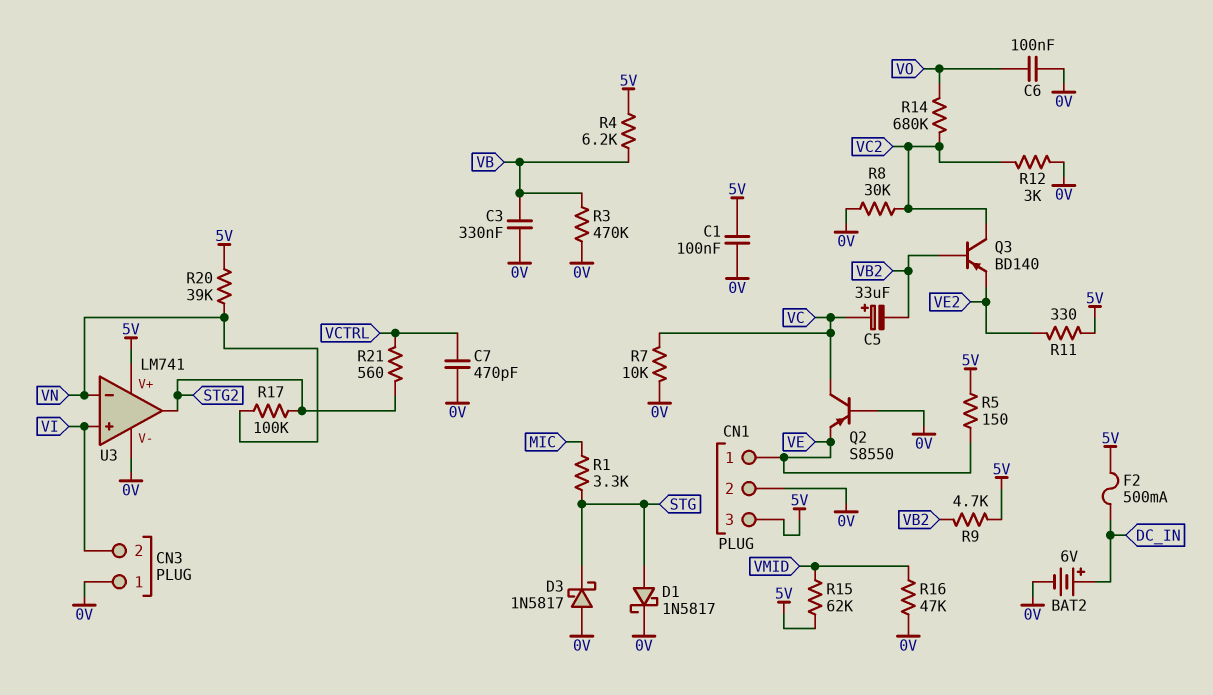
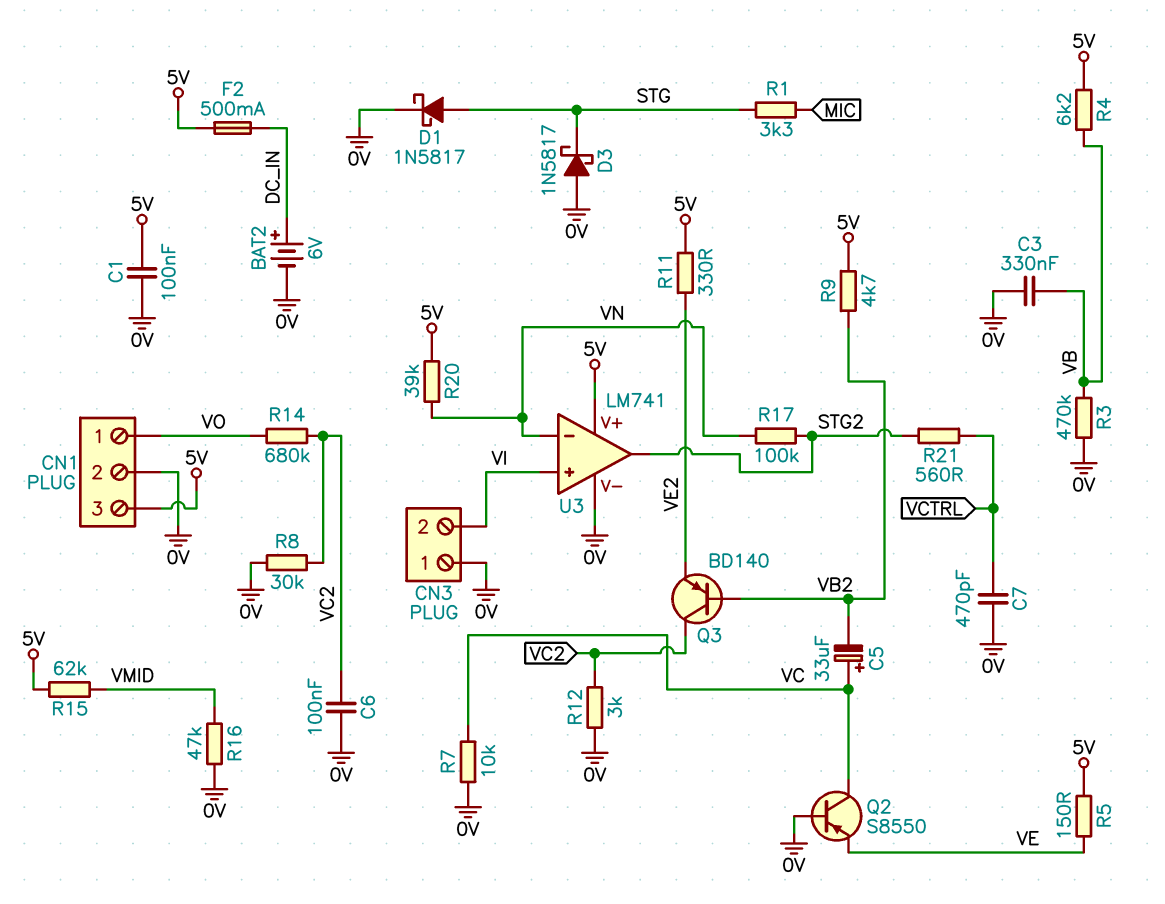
C6: 100nF (0V, VO) -> 100nF (0V, VC2)
CN1 pin 1: VE -> VO

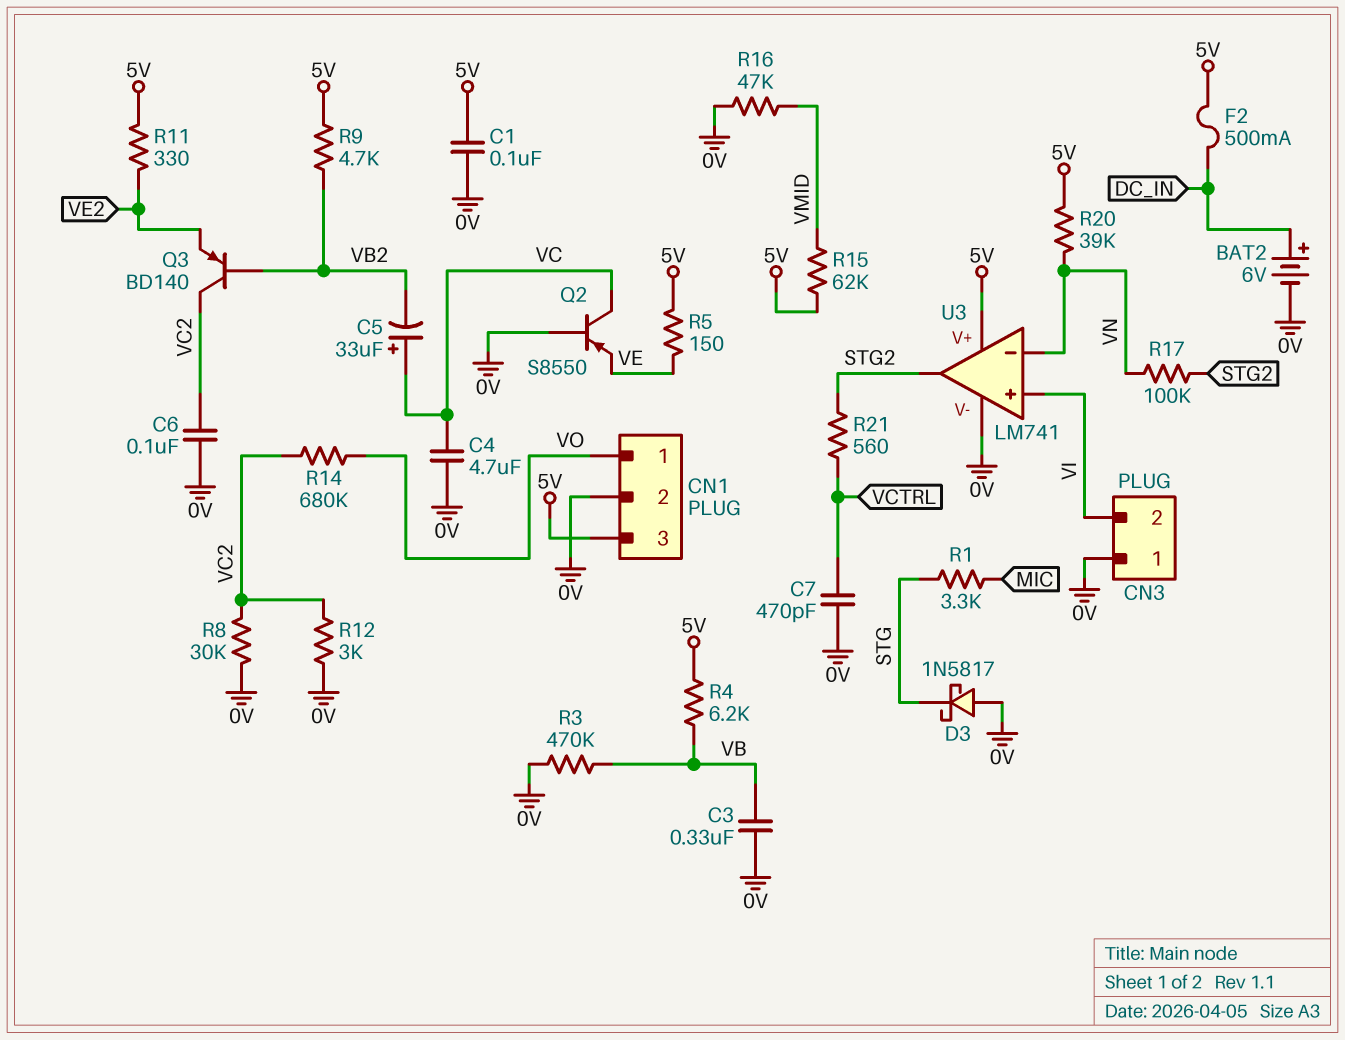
C4: none -> 4.7uF (0V, VC)
D1: schottky 1N5817 (A STG, K 0V) -> none
R7: 10k (0V, VC) -> none

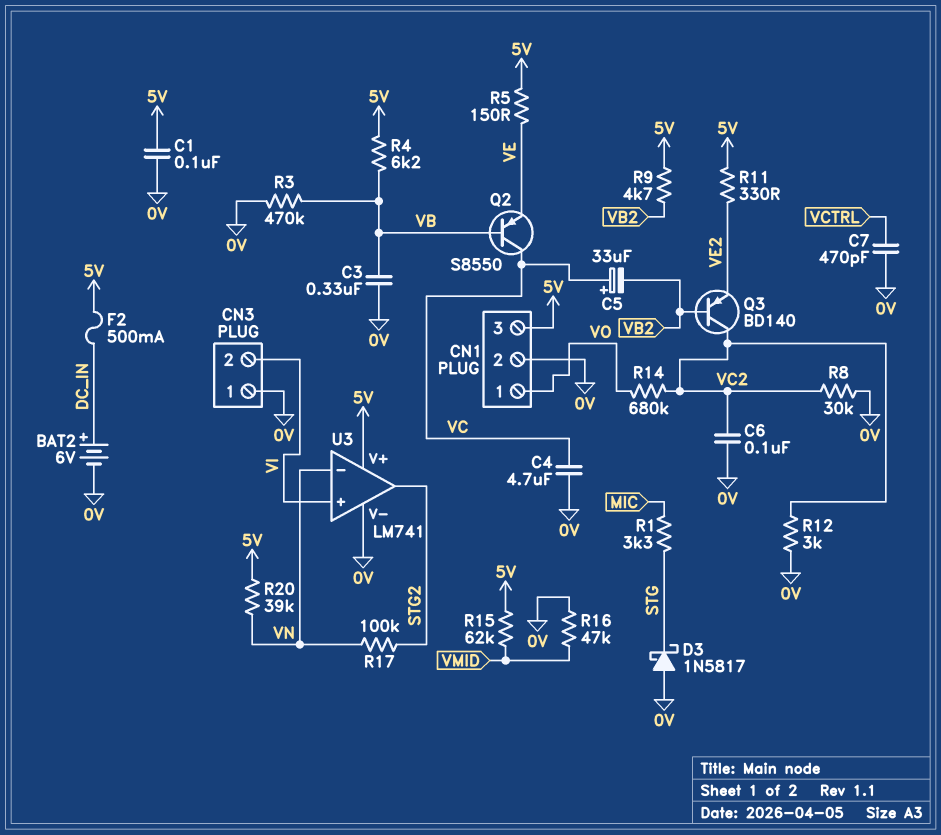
Q2: PNP S8550 (B 0V, C VC, E VE) -> PNP S8550 (B VB, C VC, E VE)
R21: 560 (STG2, VCTRL) -> none

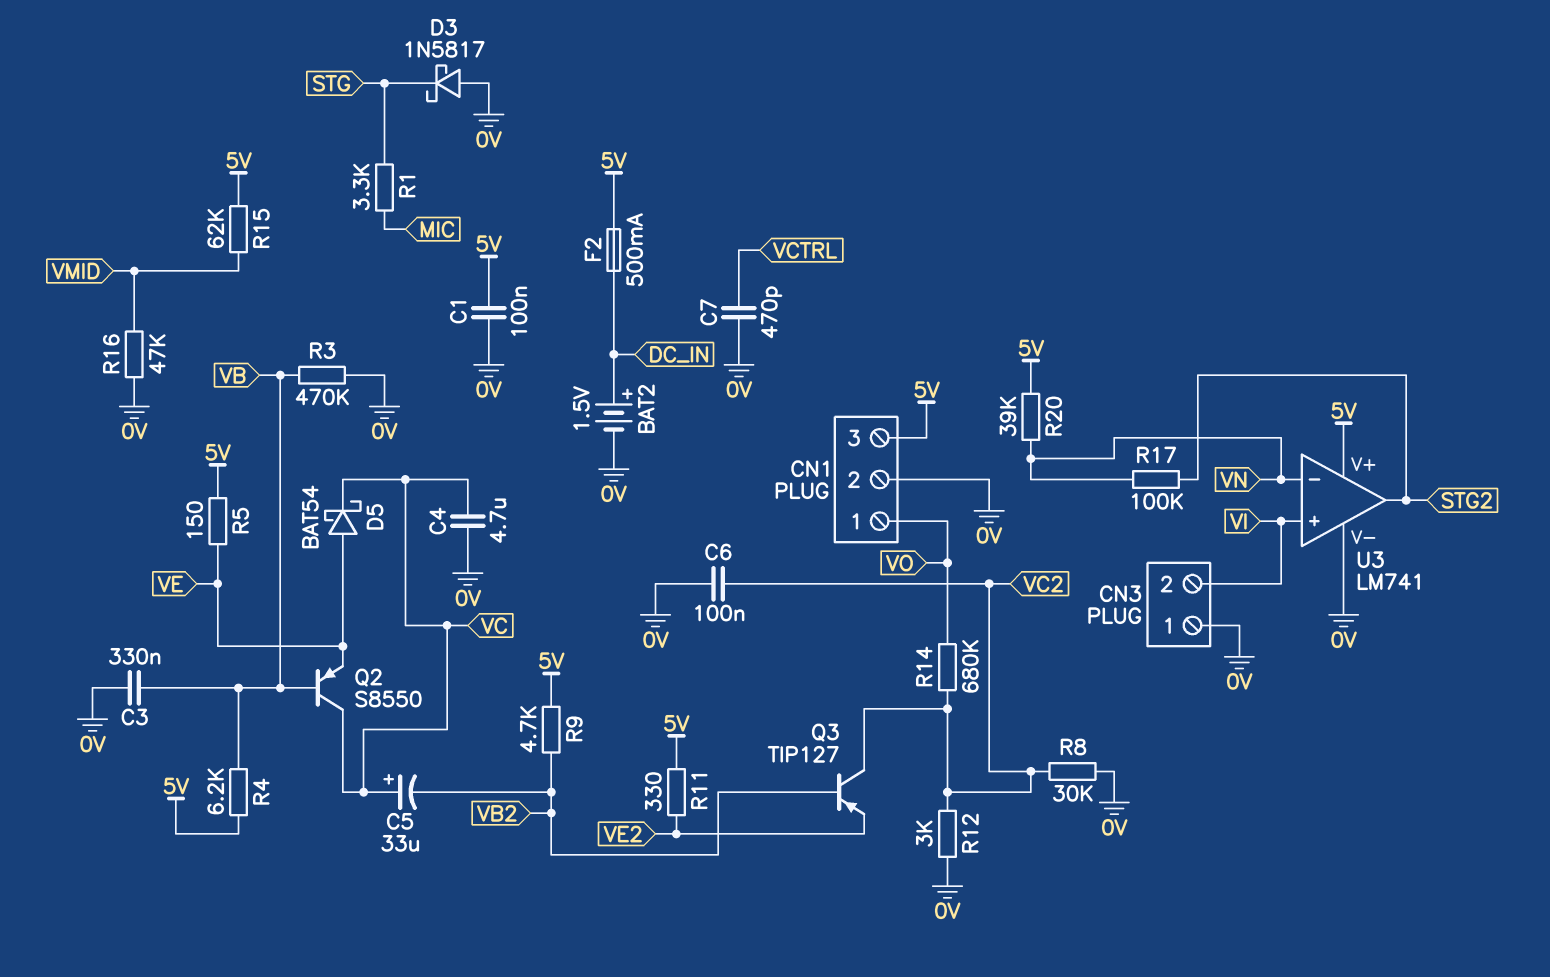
BAT2: 6V (plus DC_IN, minus 0V) -> 1.5V (plus DC_IN, minus 0V)
D5: none -> schottky BAT54 (A VE, K VC)
Q3: PNP BD140 (B VB2, C VC2, E VE2) -> PNP TIP127 (B VB2, C VC2, E VE2)

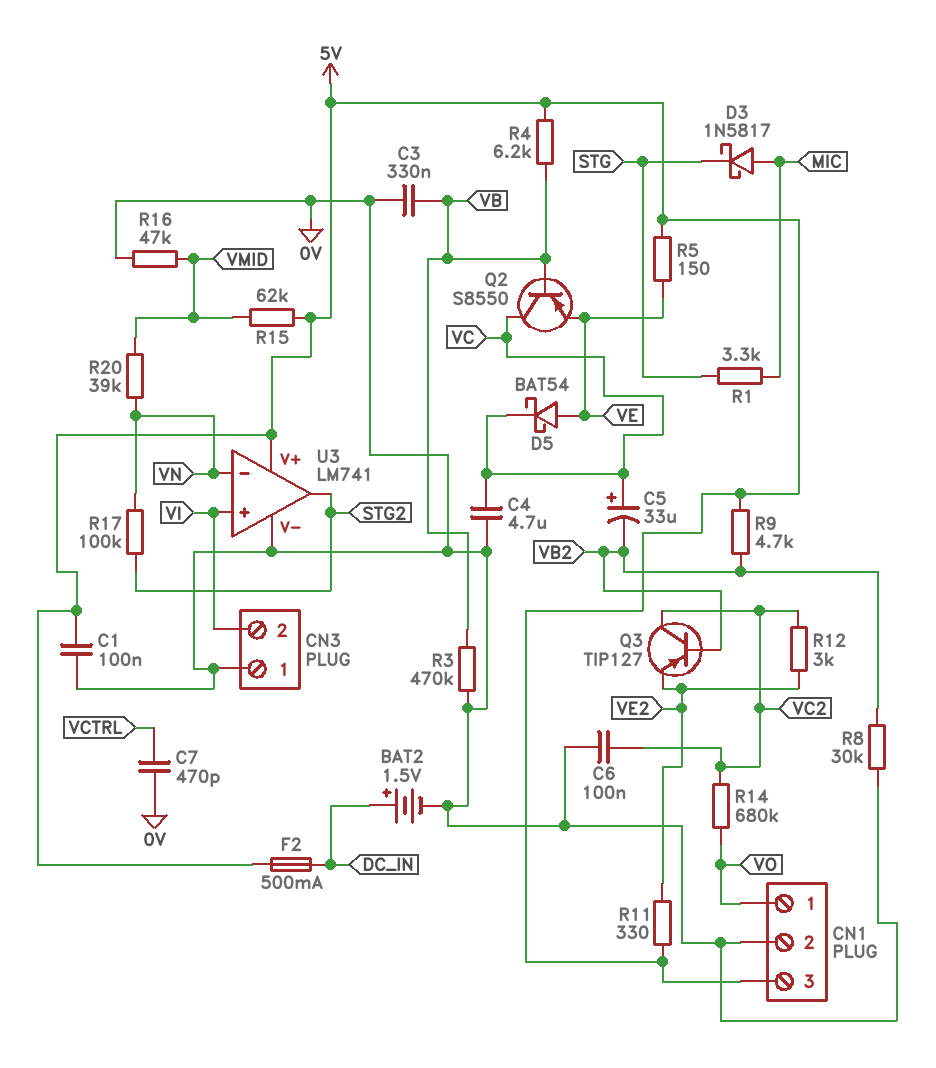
D3: schottky 1N5817 (A 0V, K STG) -> schottky 1N5817 (A MIC, K STG)
R8: 30k (0V, VC2) -> 30k (0V, VB2)
R12: 3k (0V, VC2) -> 3k (VC2, VE2)
R20: 39k (5V, VN) -> 39k (VMID, VN)

